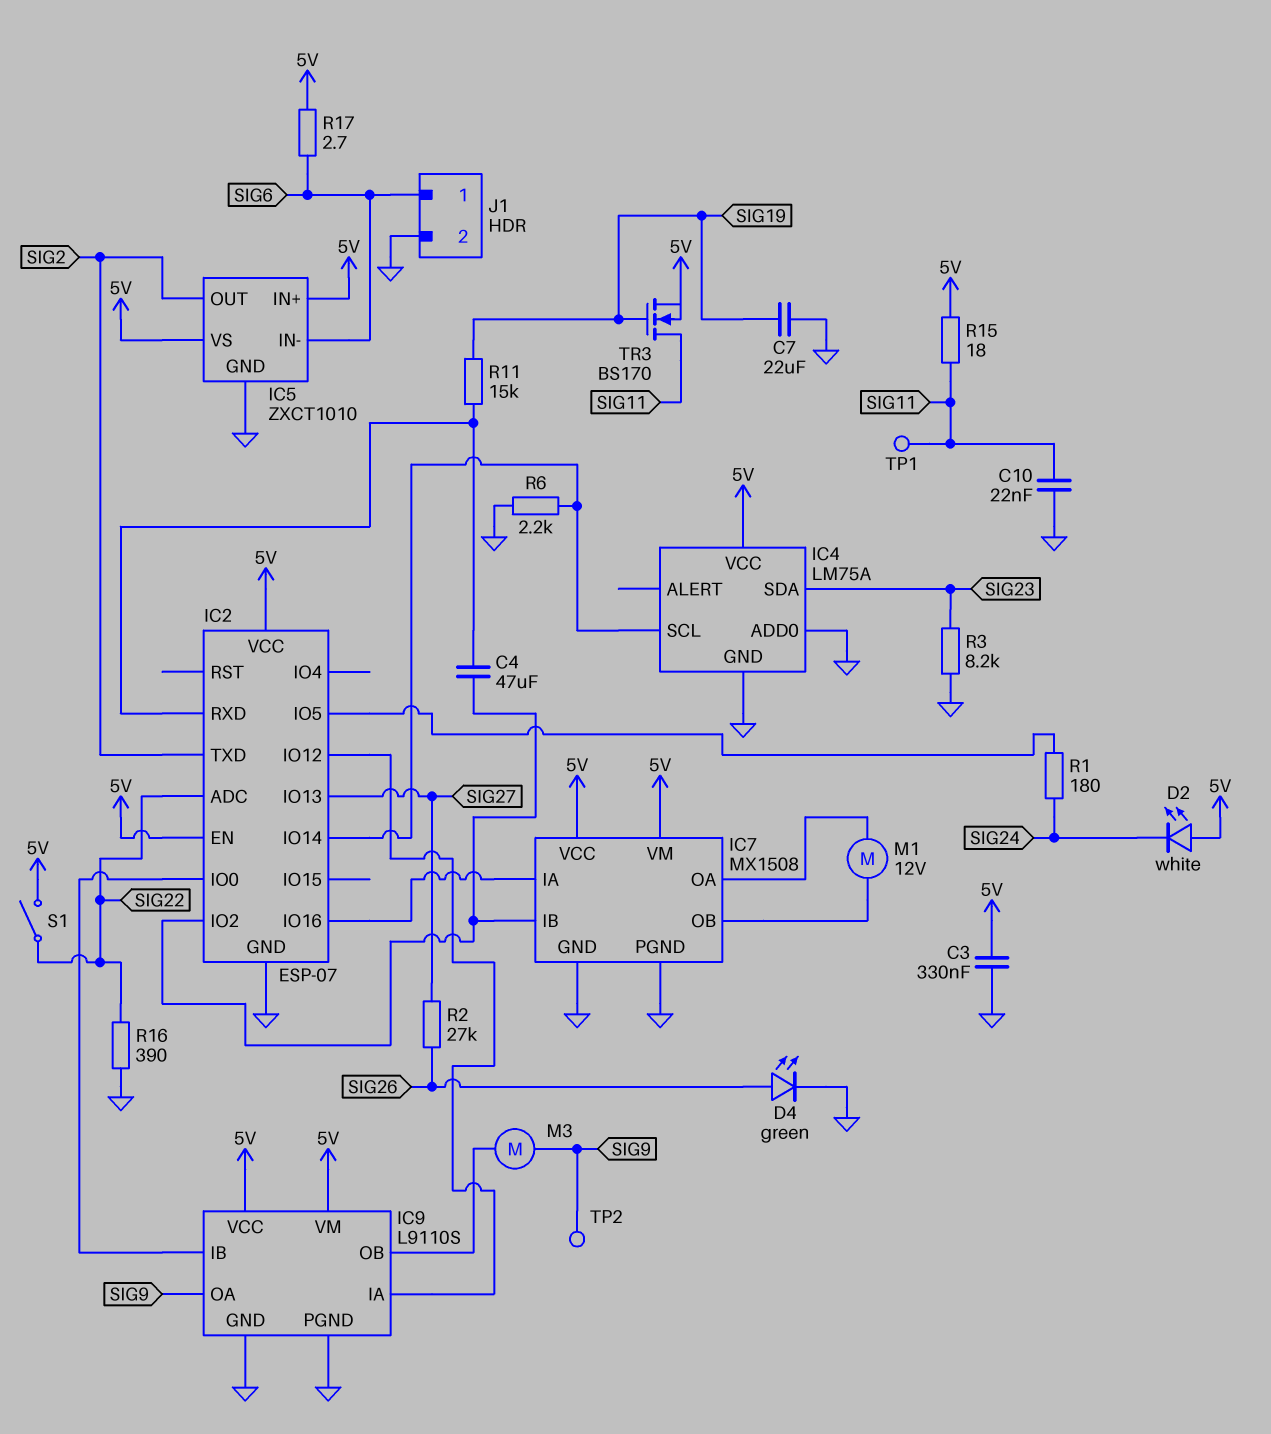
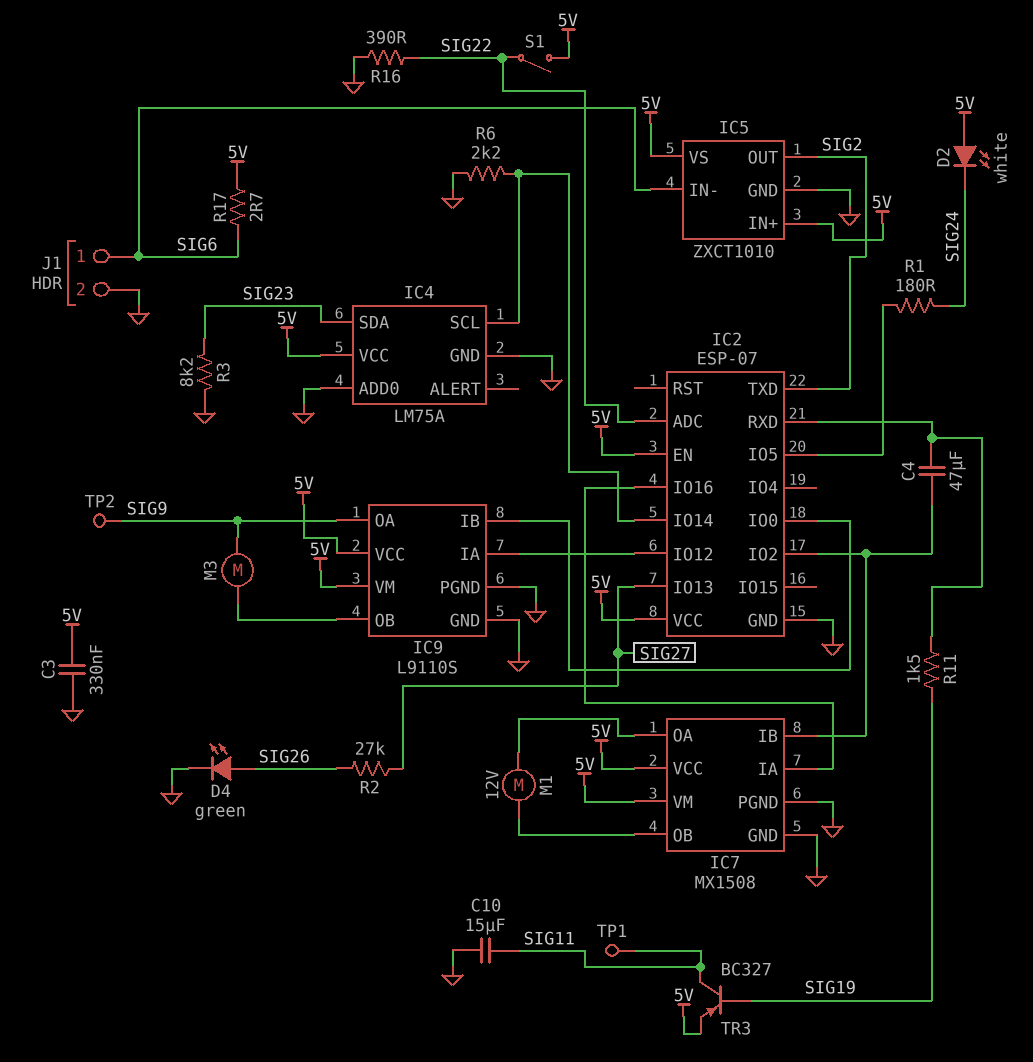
C7: 22uF (GND, SIG19) -> none
C10: 22nF (GND, SIG11) -> 15uF (GND, SIG11)
R11: 15k (IC2/RXD, SIG19) -> 1.5k (IC2/RXD, SIG19)
R15: 18 (5V, SIG11) -> none
TR3: NMOS BS170 (G SIG19, D SIG11, S 5V) -> PNP BC327 (B SIG19, C SIG11, E 5V)

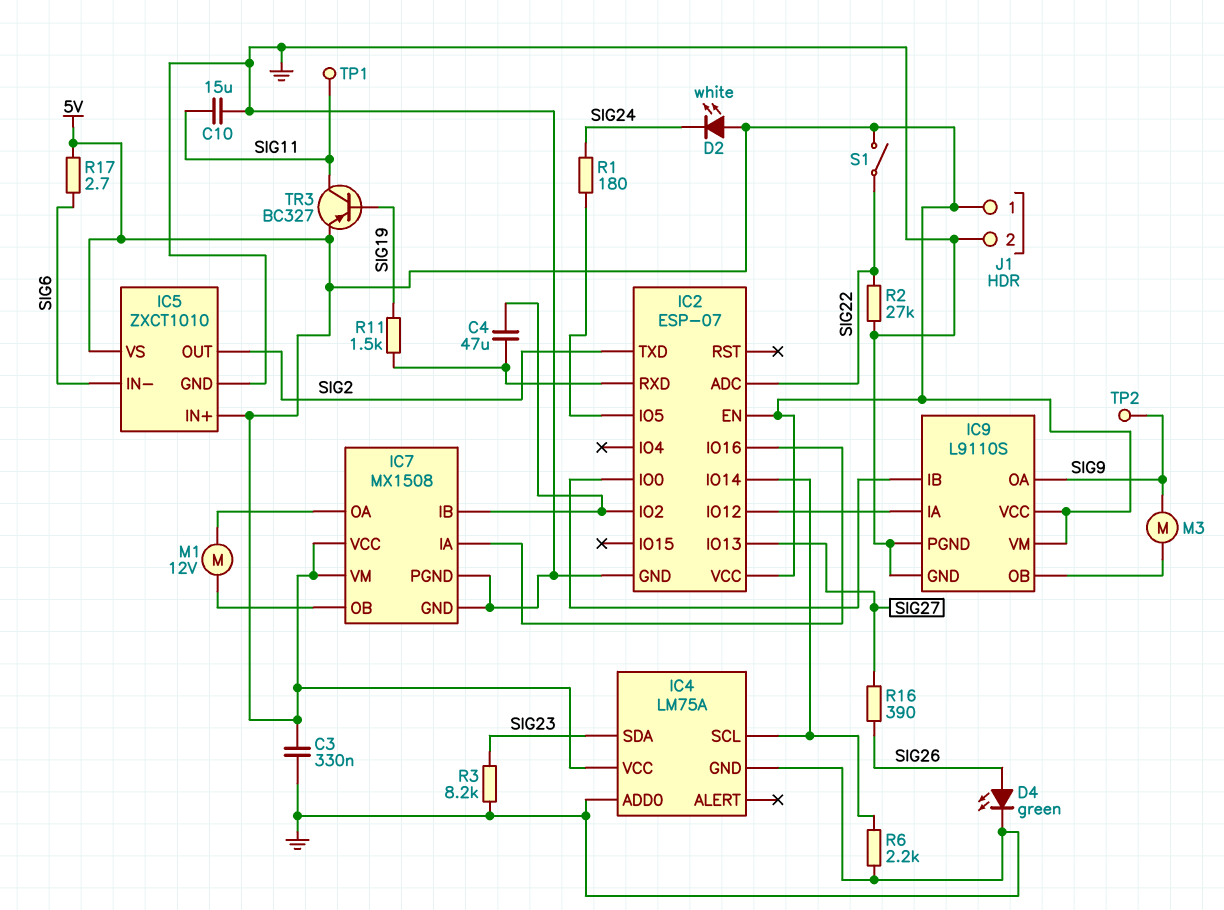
J1 pin 1: SIG6 -> 5V
R2: 27k (SIG26, SIG27) -> 27k (GND, SIG22)
R16: 390 (GND, SIG22) -> 390 (SIG26, SIG27)

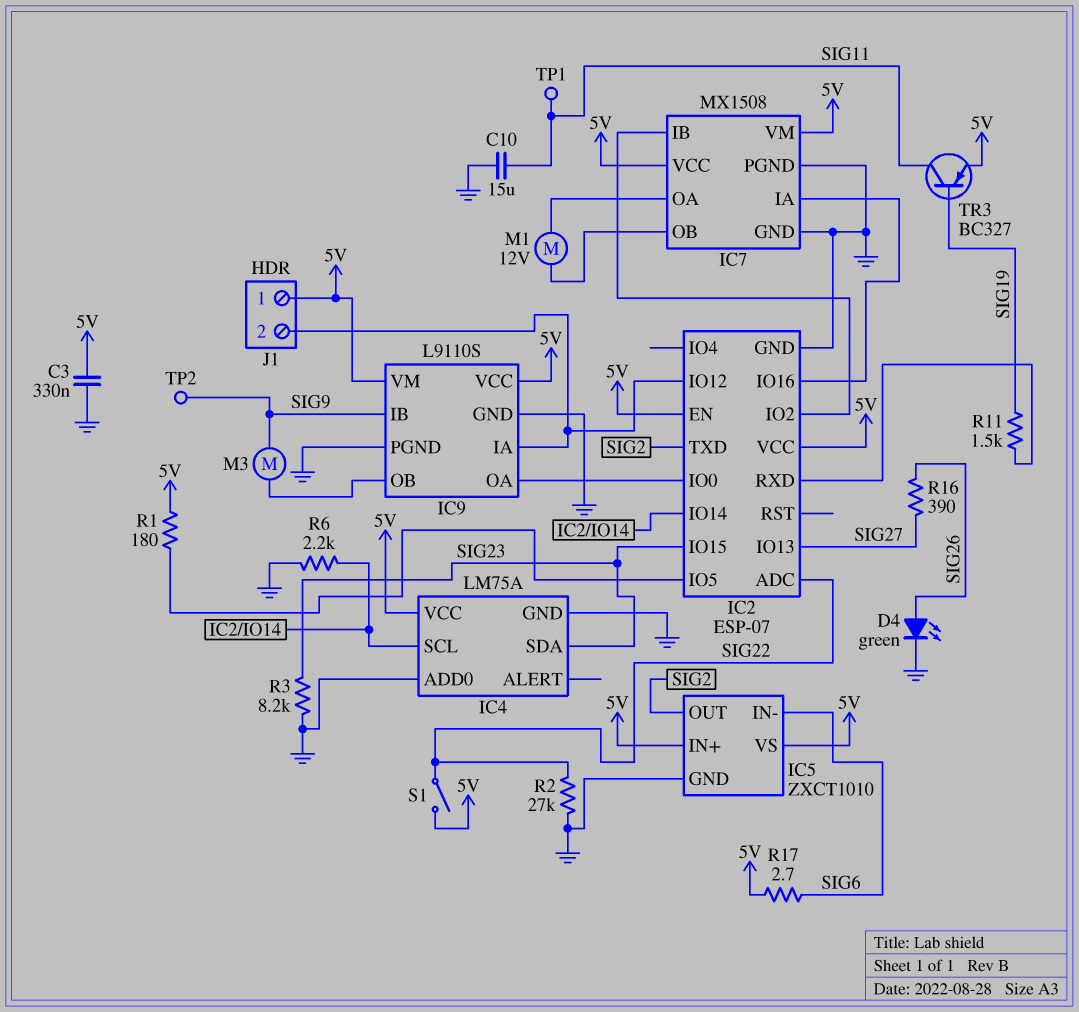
C4: 47uF (IC2/IO2, IC2/RXD) -> none
D2: LED white (A 5V, K SIG24) -> none
IC2 pin IO15: none -> SIG23
IC9 pin IB: IC2/IO0 -> SIG9
IC9 pin OA: SIG9 -> IC2/IO0
J1 pin 2: GND -> IC2/IO12
R1: 180 (IC2/IO5, SIG24) -> 180 (5V, IC2/IO5)

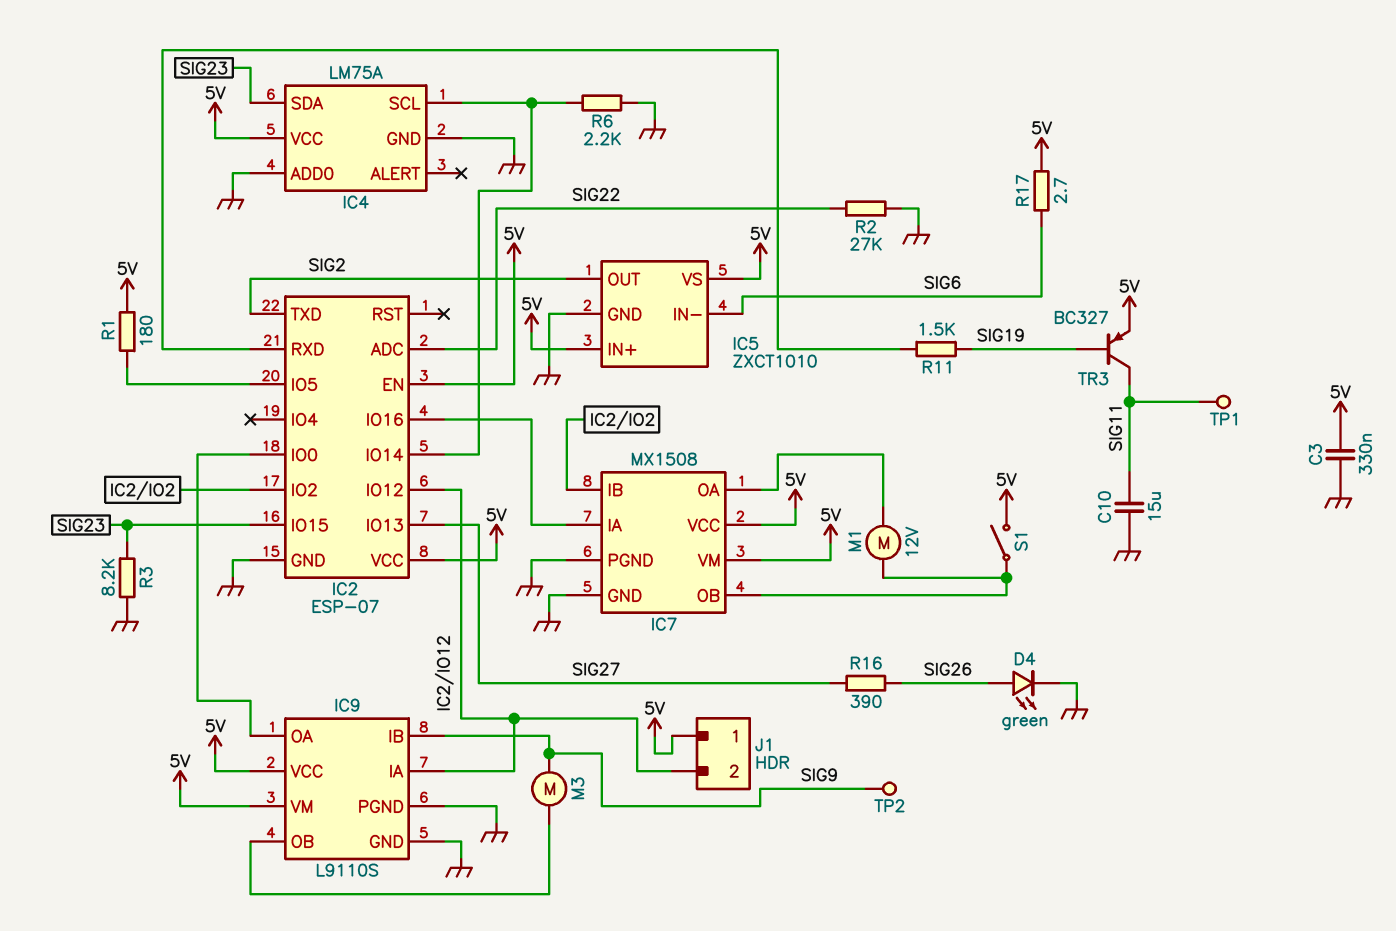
S1: switch (5V, SIG22) -> switch (5V, IC7/OB)

